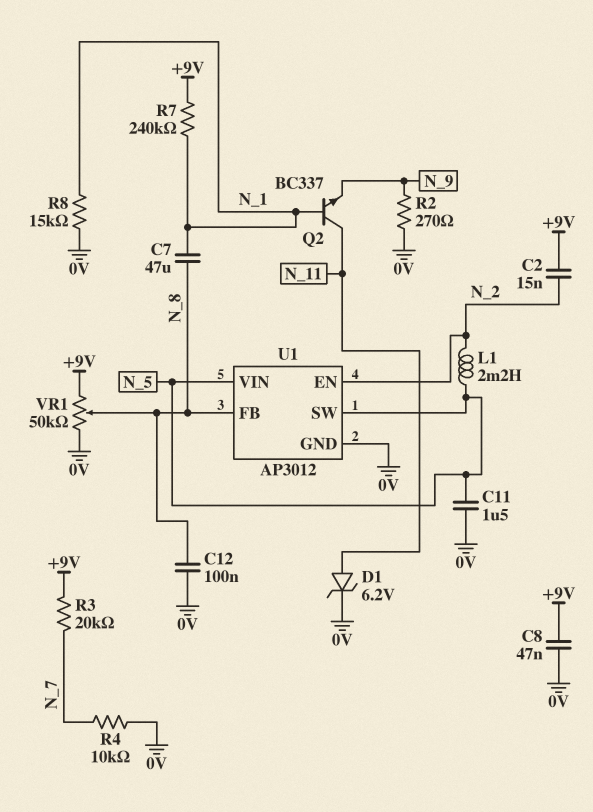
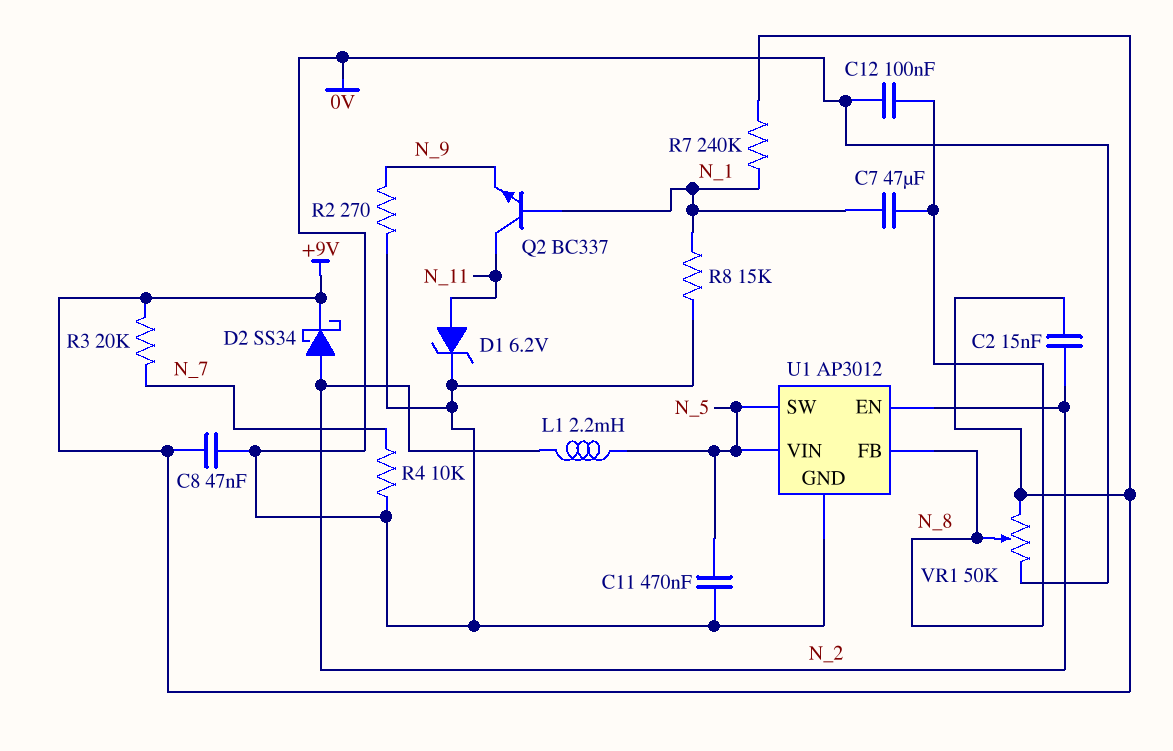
C11: 1.5uF (0V, N_5) -> 470nF (0V, N_5)
D2: none -> schottky SS34 (A N_2, K +9V)

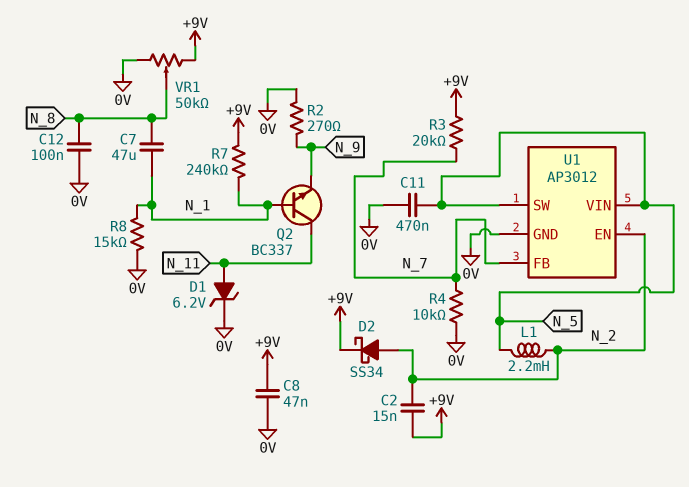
U1 pin FB: N_8 -> N_7

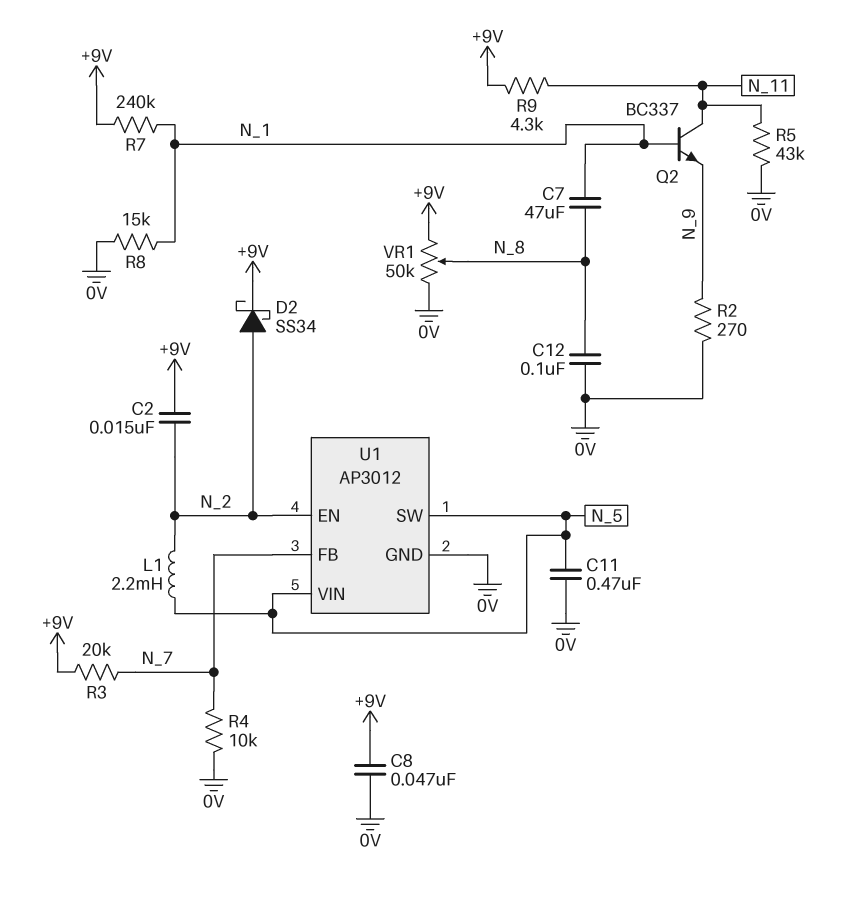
D1: zener 6.2V (A N_11, K 0V) -> none
R5: none -> 43k (0V, N_11)
R9: none -> 4.3k (+9V, N_11)

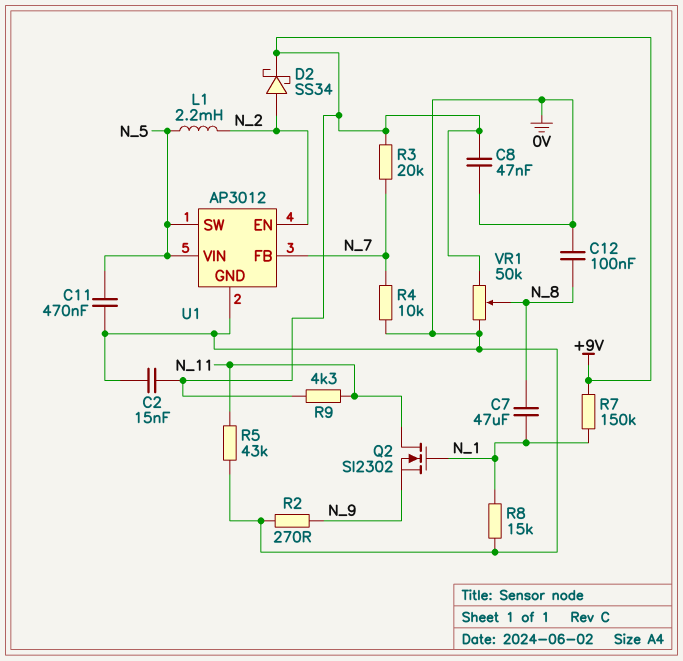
C2: 15nF (+9V, N_2) -> 15nF (+9V, 0V)
Q2: NPN BC337 (B N_1, C N_11, E N_9) -> NMOS SI2302 (G N_1, D N_11, S N_9)
R7: 240k (+9V, N_1) -> 150k (+9V, N_1)

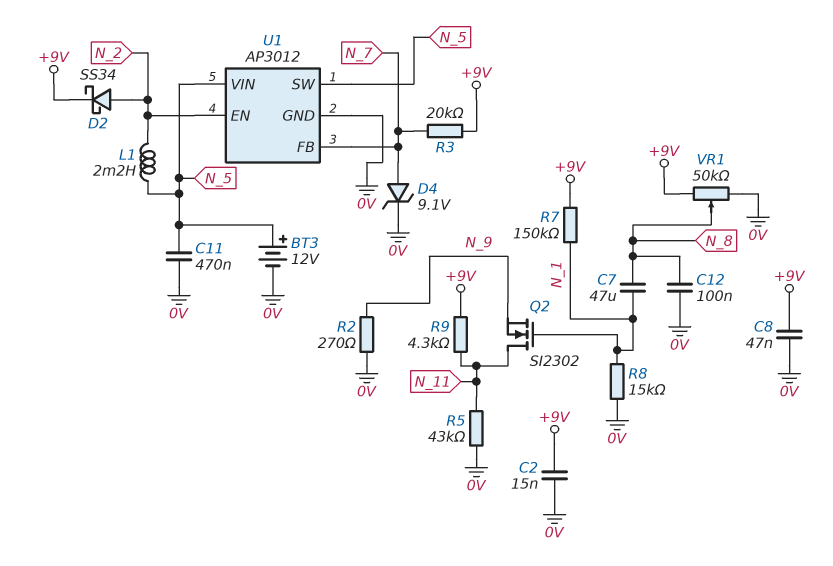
BT3: none -> 12V (plus N_5, minus 0V)
D4: none -> zener 9.1V (A N_7, K 0V)
R4: 10k (0V, N_7) -> none

